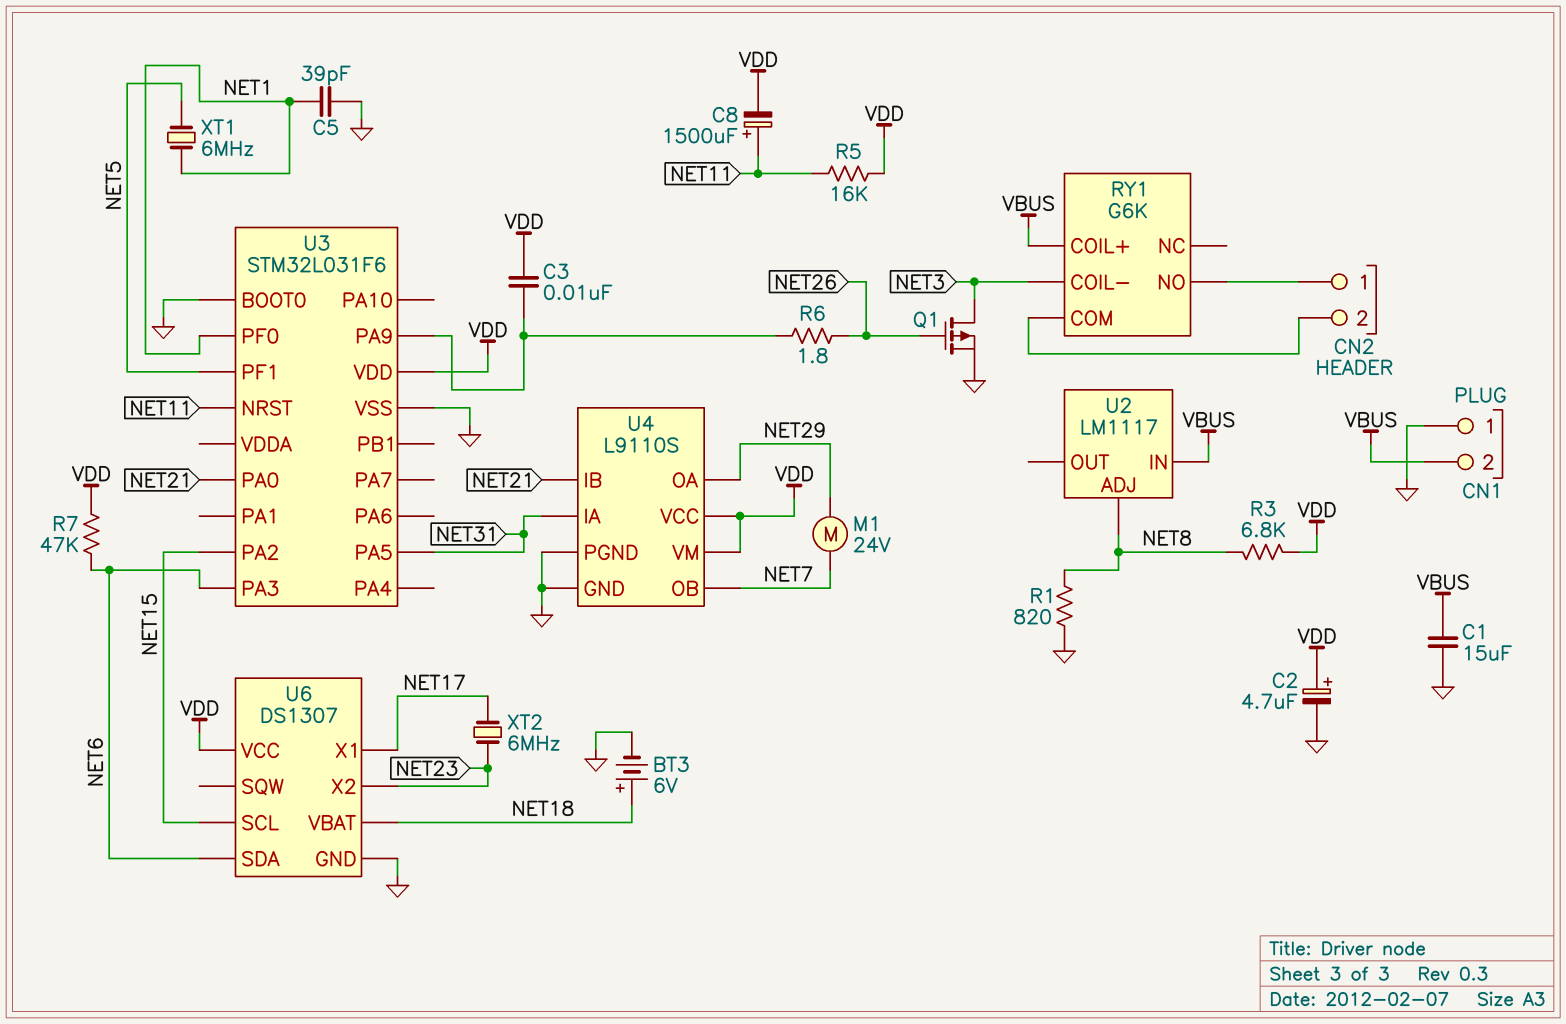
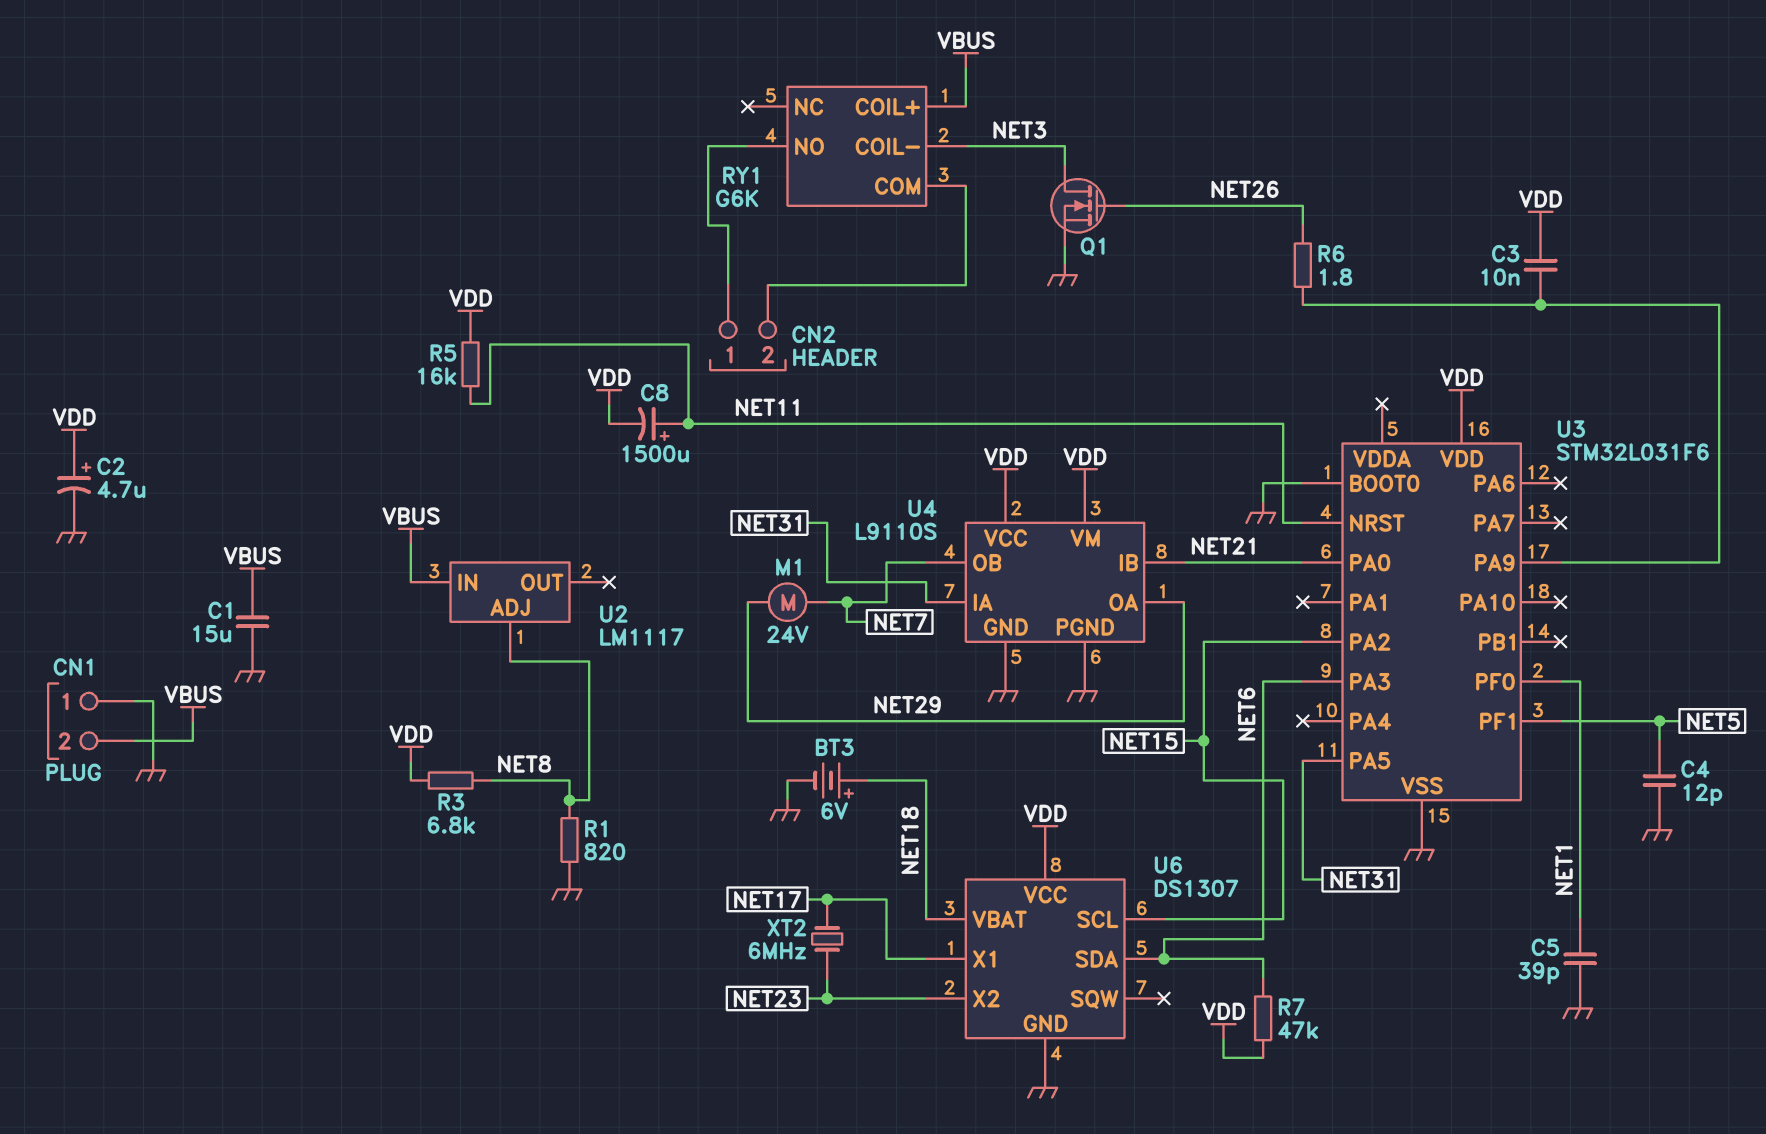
C4: none -> 12pF (GND, NET5)
Q1: PMOS (G NET26, D NET3, S GND) -> NMOS (G NET26, D NET3, S GND)
XT1: 6MHz (NET1, NET5) -> none

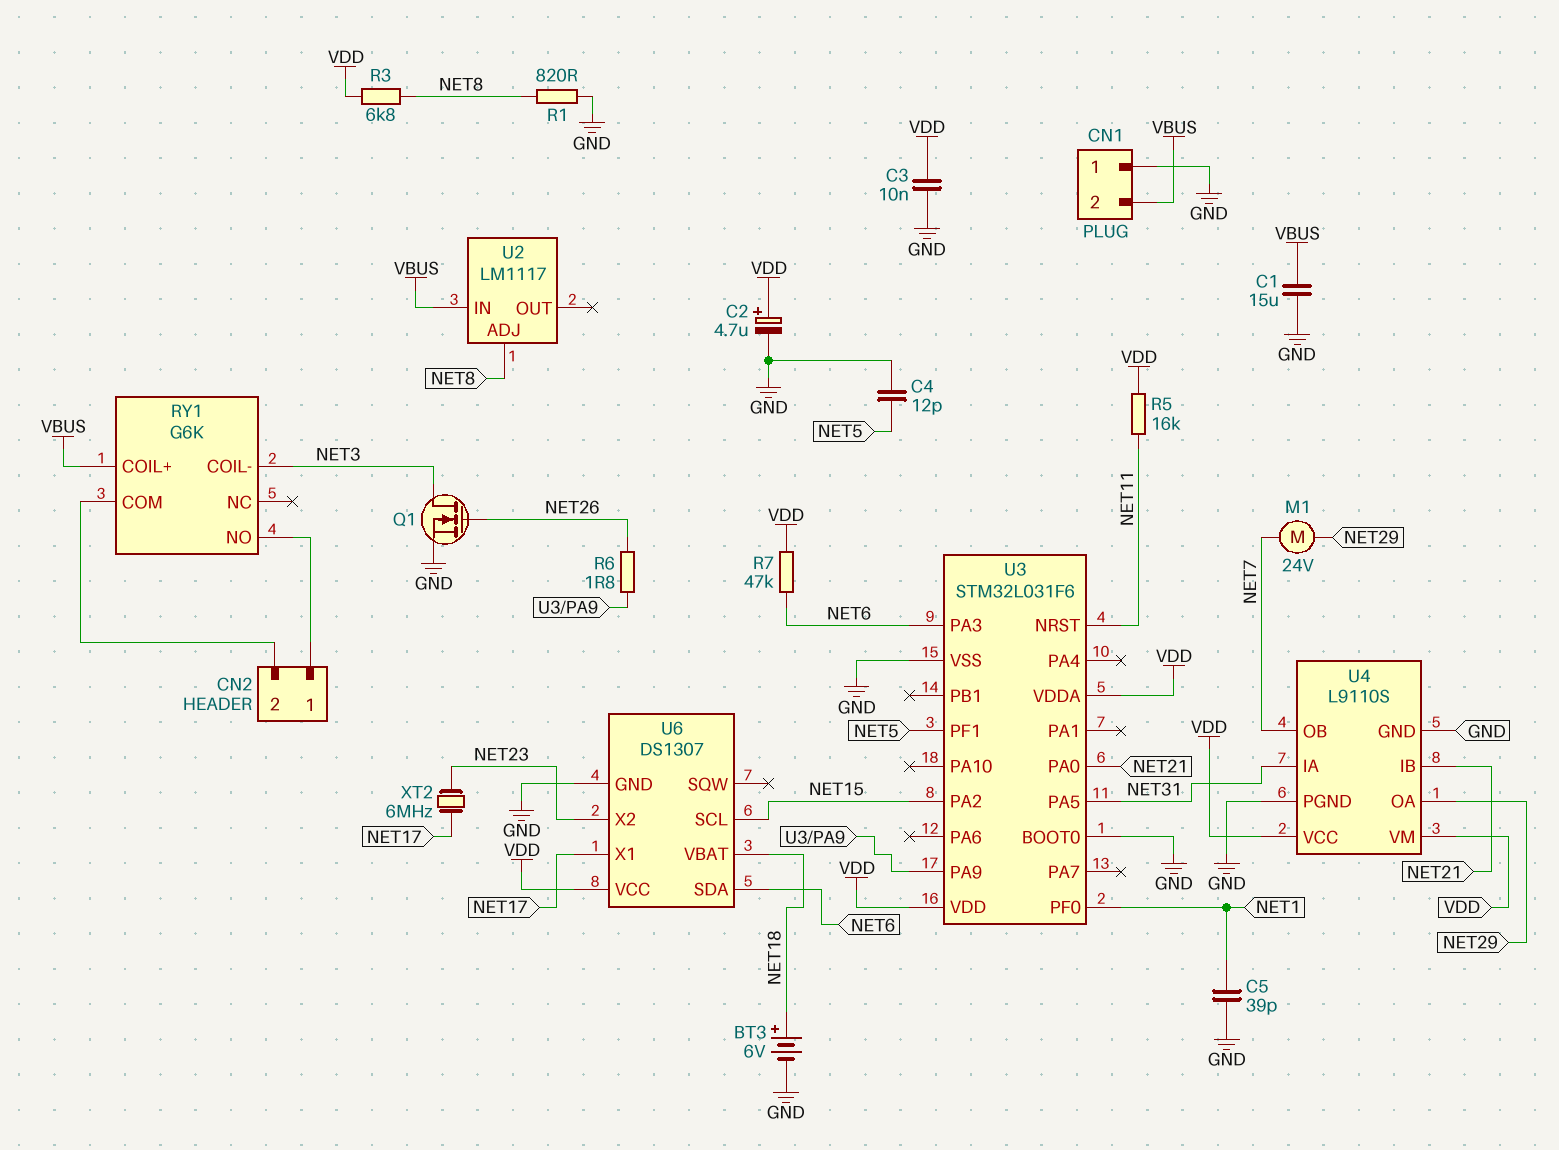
C3: 10nF (U3/PA9, VDD) -> 10nF (GND, VDD)
C8: 1500uF (plus NET11, minus VDD) -> none
U3 pin VDDA: none -> VDD

